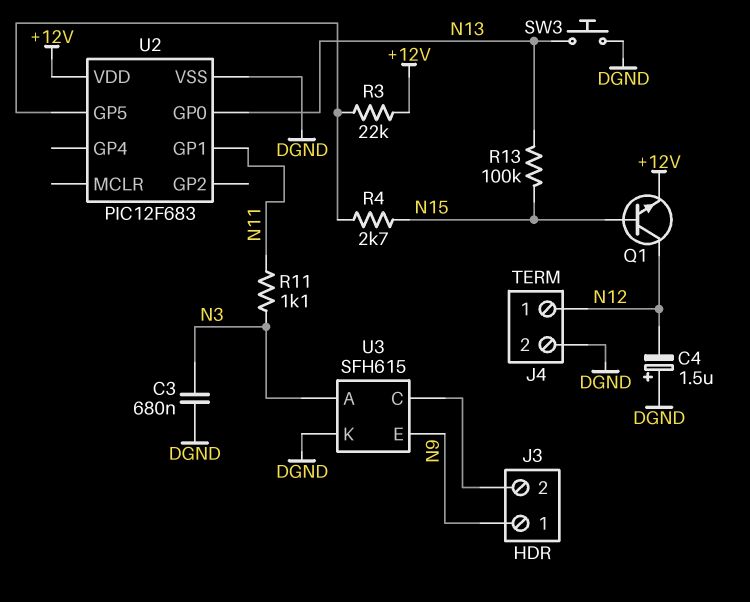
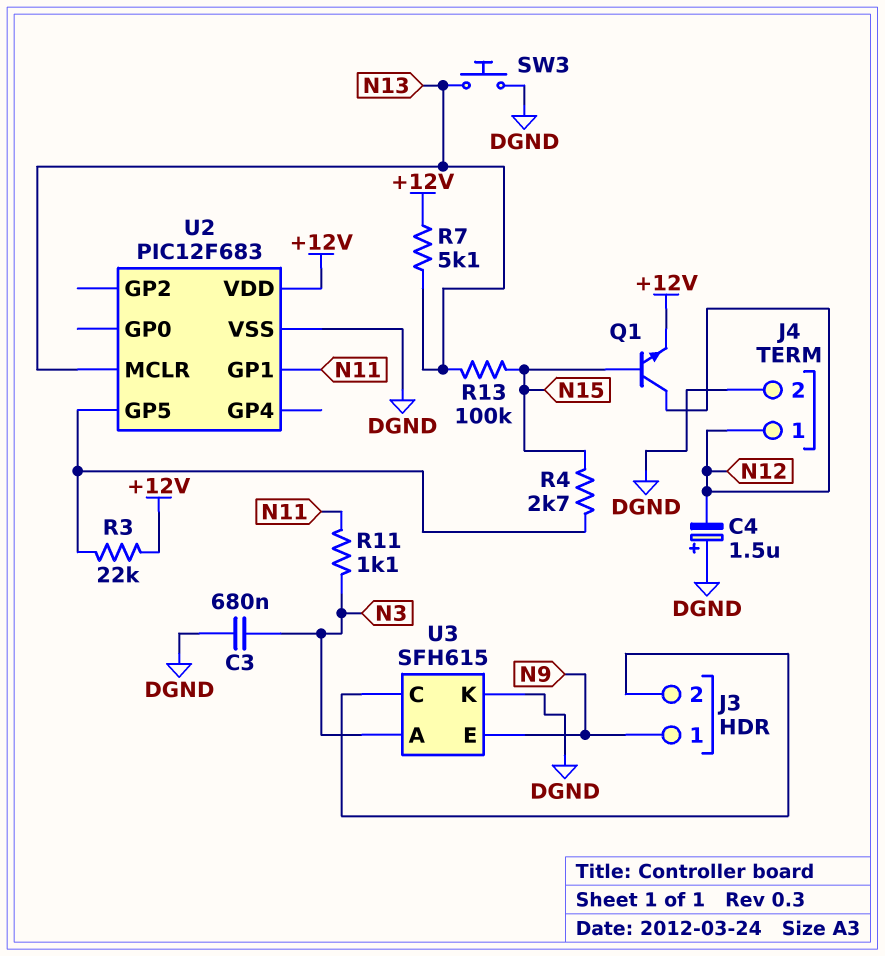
R7: none -> 5.1k (+12V, N13)
U2 pin GP0: N13 -> none
U2 pin MCLR: none -> N13

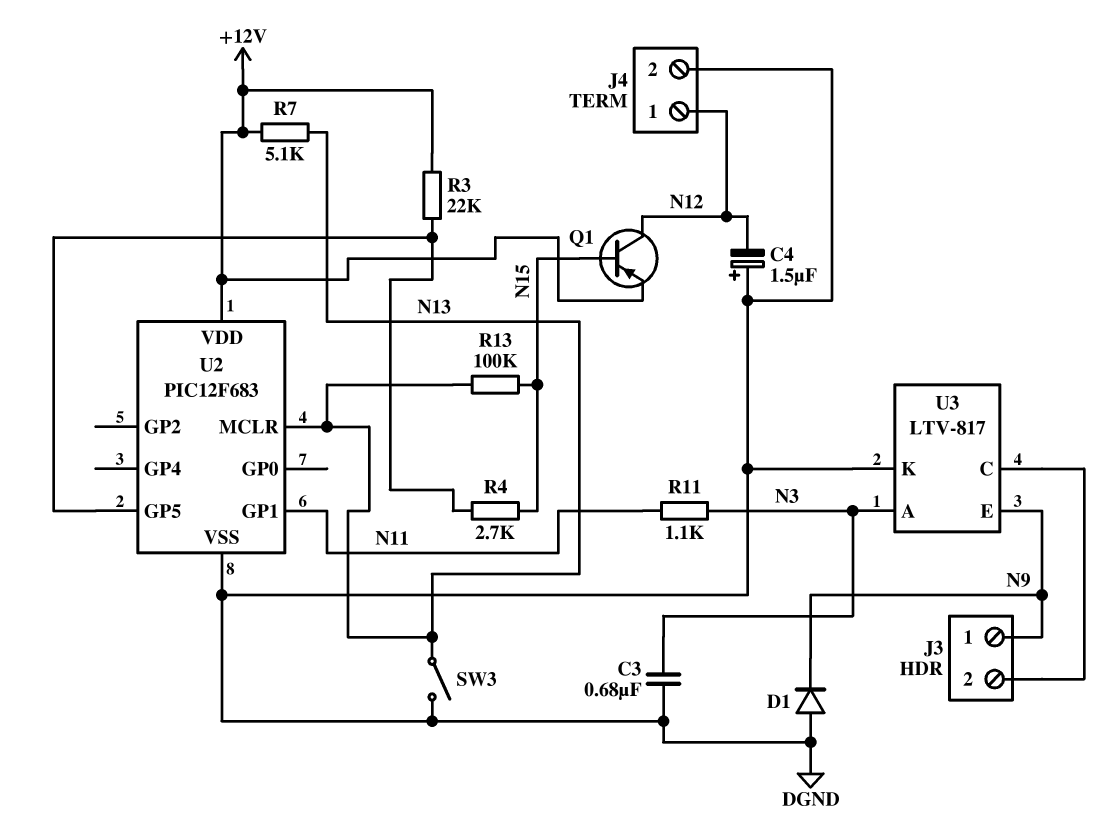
D1: none -> diode (A DGND, K N9)
Q1: NPN (B N15, C N12, E +12V) -> PNP (B N15, C N12, E +12V)
SW3: button (DGND, N13) -> switch (DGND, N13)
U3: SFH615 -> LTV-817

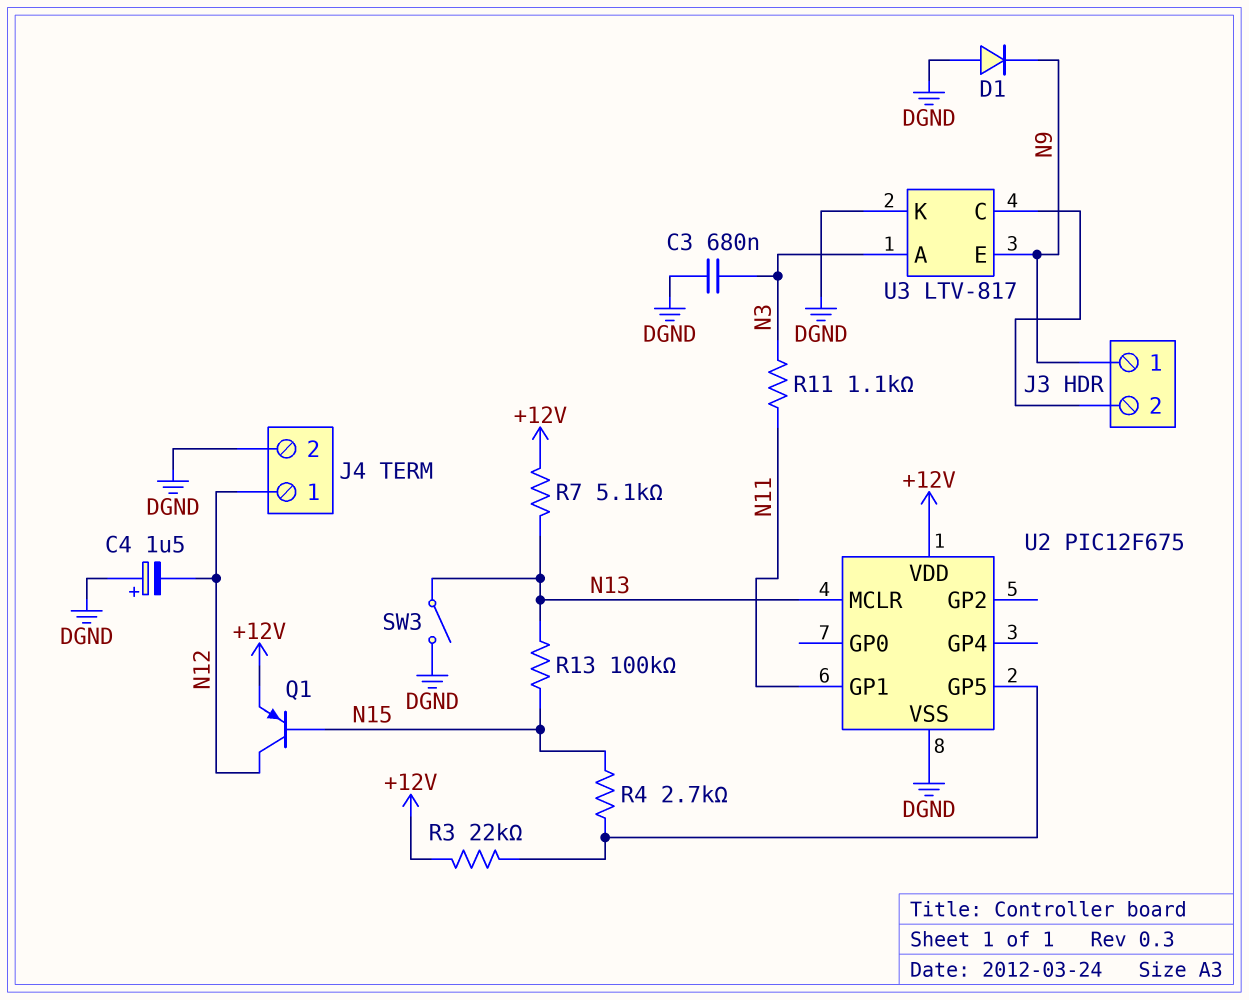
U2: PIC12F683 -> PIC12F675

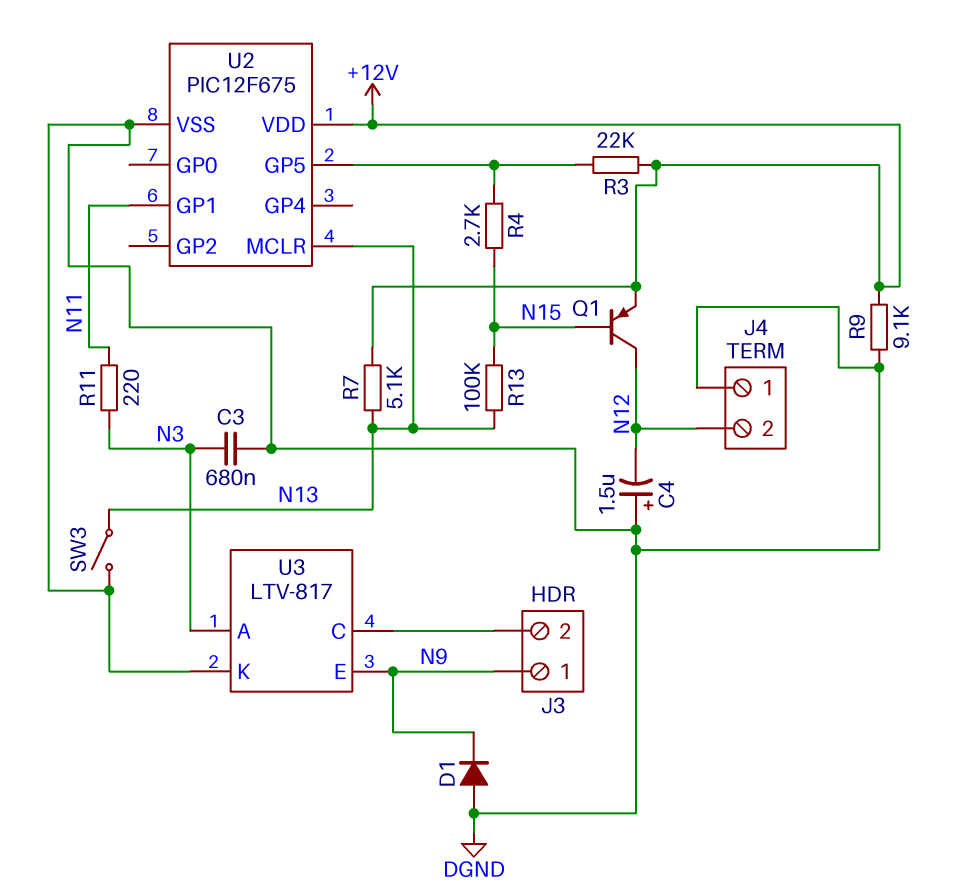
J4 pin 1: N12 -> DGND
J4 pin 2: DGND -> N12
R9: none -> 9.1k (+12V, DGND)
R11: 1.1k (N3, N11) -> 220 (N3, N11)

